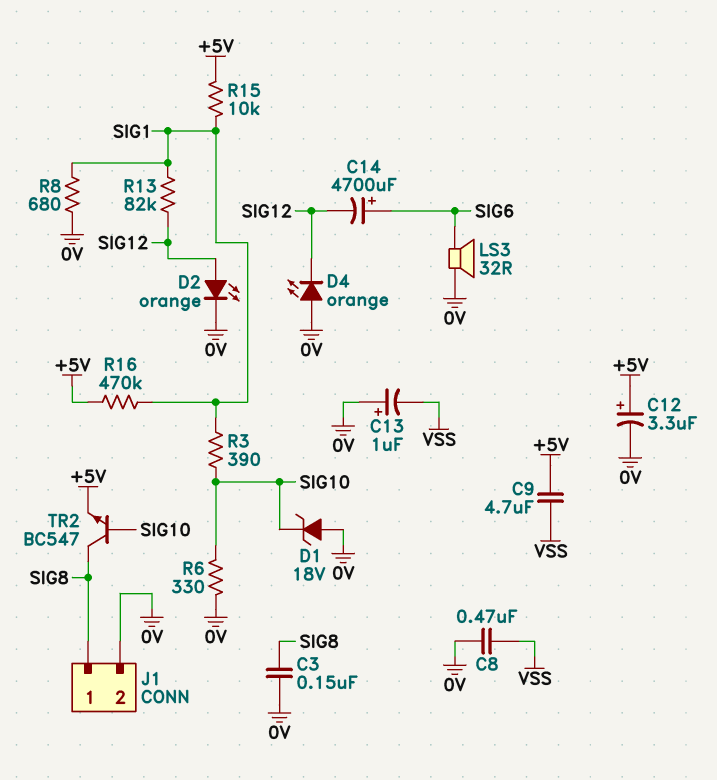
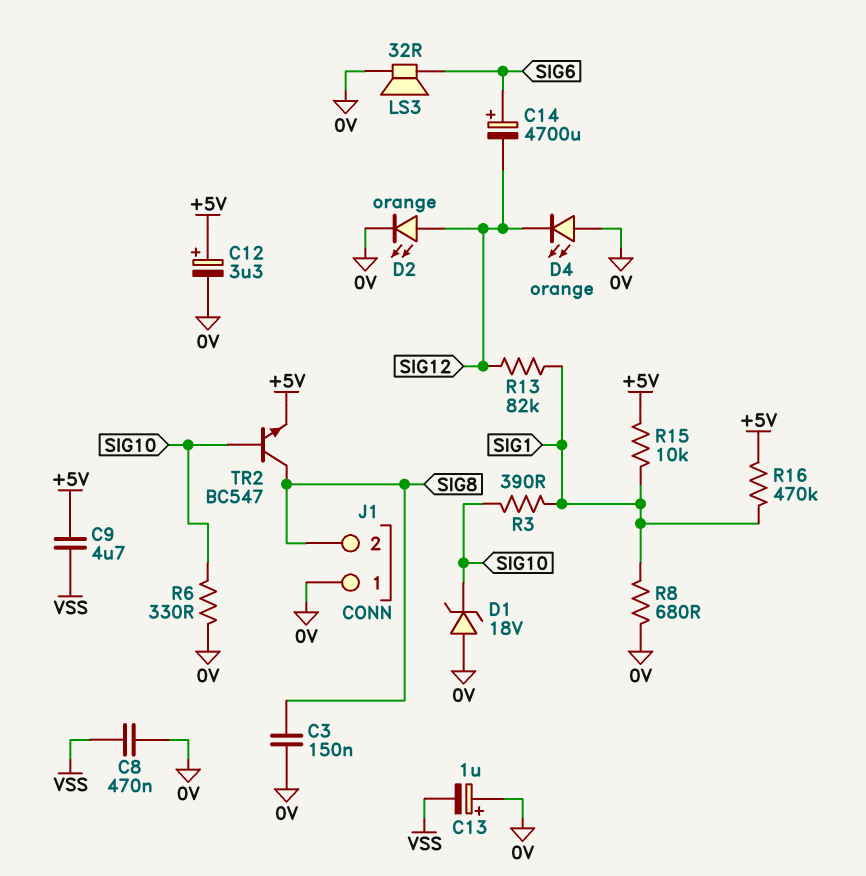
J1 pin 1: SIG8 -> 0V
J1 pin 2: 0V -> SIG8

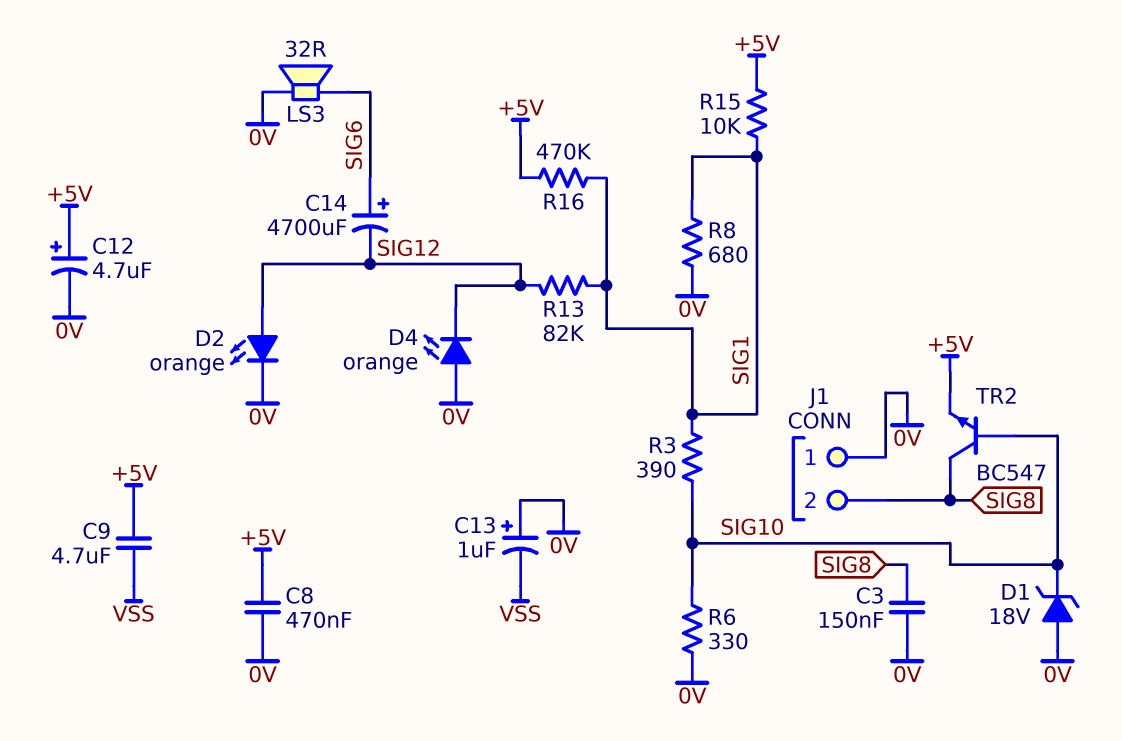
C8: 470nF (0V, VSS) -> 470nF (+5V, 0V)
C12: 3.3uF (plus +5V, minus 0V) -> 4.7uF (plus +5V, minus 0V)

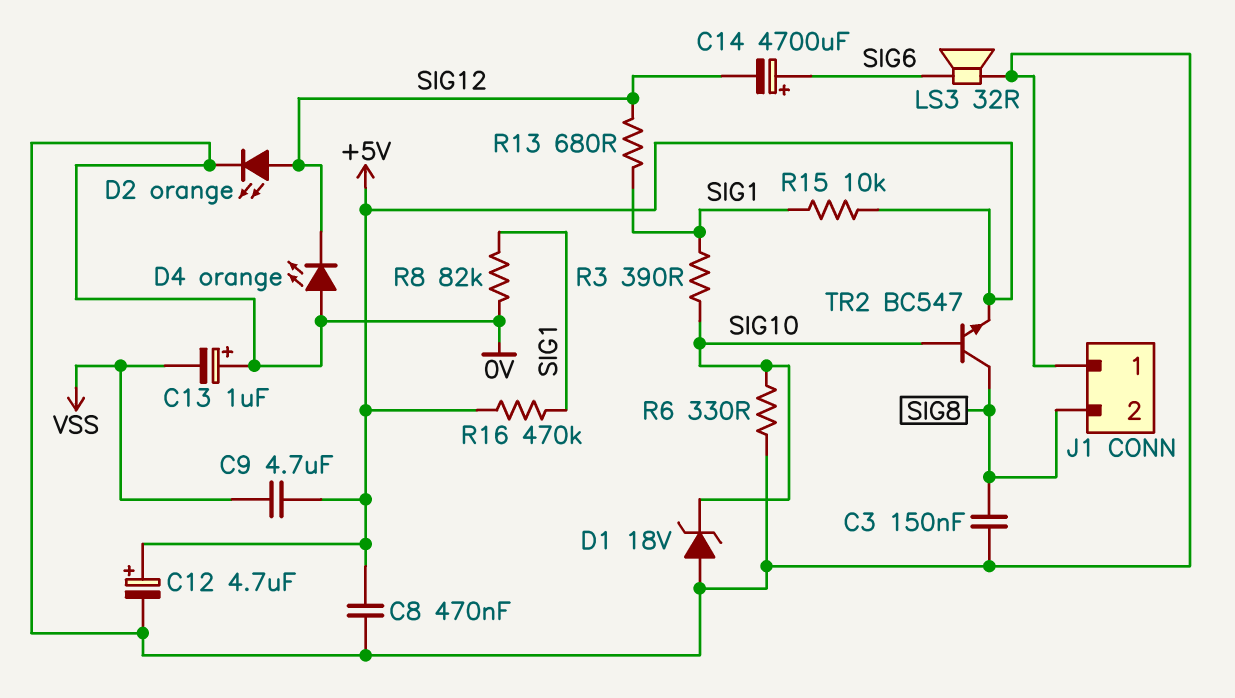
R8: 680 (0V, SIG1) -> 82k (0V, SIG1)
R13: 82k (SIG1, SIG12) -> 680 (SIG1, SIG12)

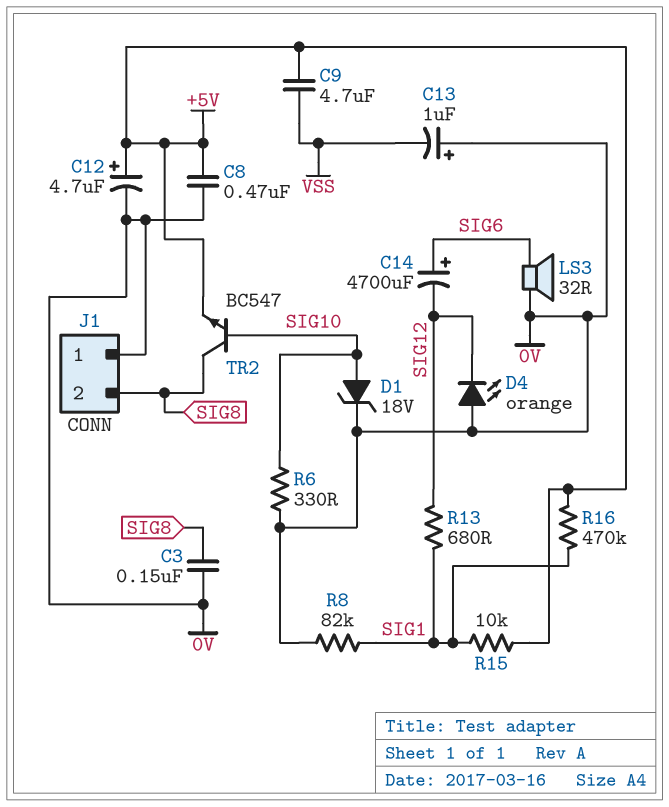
D1: zener 18V (A 0V, K SIG10) -> zener 18V (A SIG10, K 0V)
D2: LED orange (A SIG12, K 0V) -> none
R3: 390 (SIG1, SIG10) -> none

